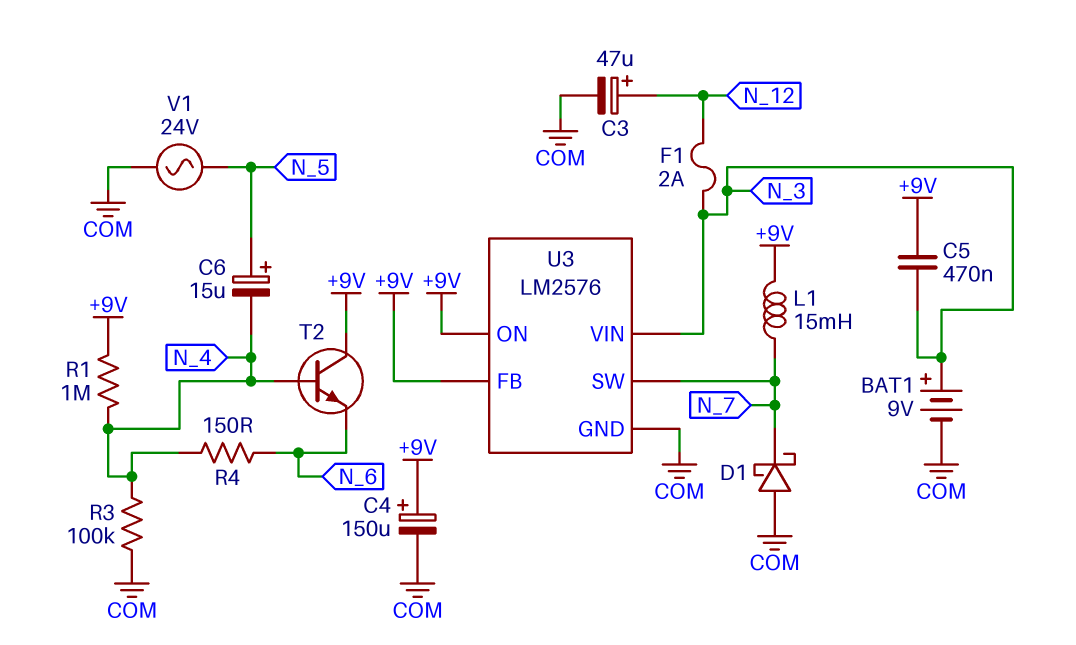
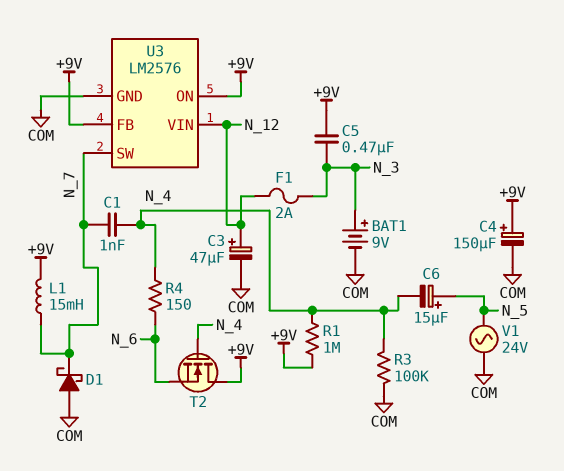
C1: none -> 1nF (N_4, N_7)
T2: NPN (B N_4, C +9V, E N_6) -> NMOS (G N_4, D +9V, S N_6)
U3 pin VIN: N_3 -> N_12

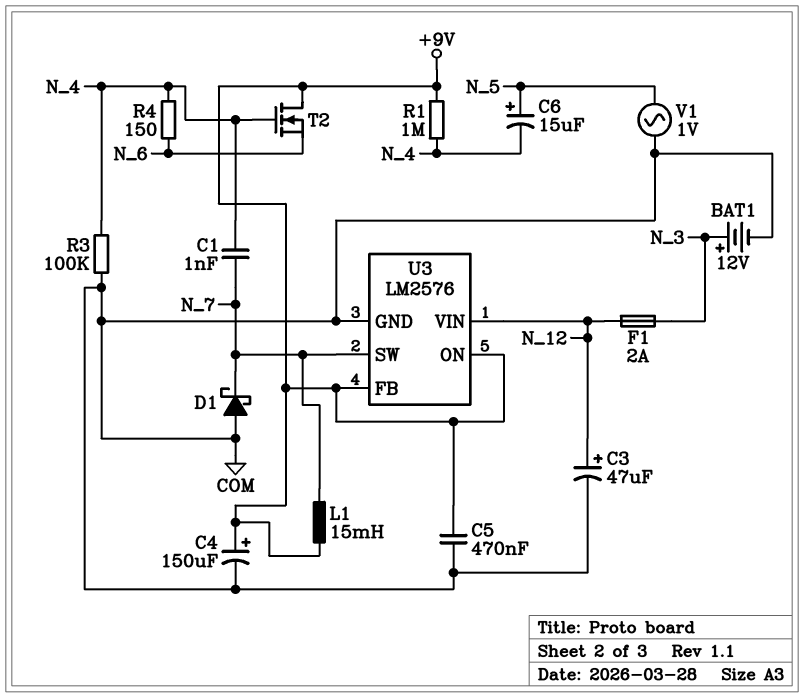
BAT1: 9V (plus N_3, minus COM) -> 12V (plus N_3, minus COM)
C5: 470nF (+9V, N_3) -> 470nF (+9V, COM)
V1: AC 24V (COM, N_5) -> AC 1V (COM, N_5)

